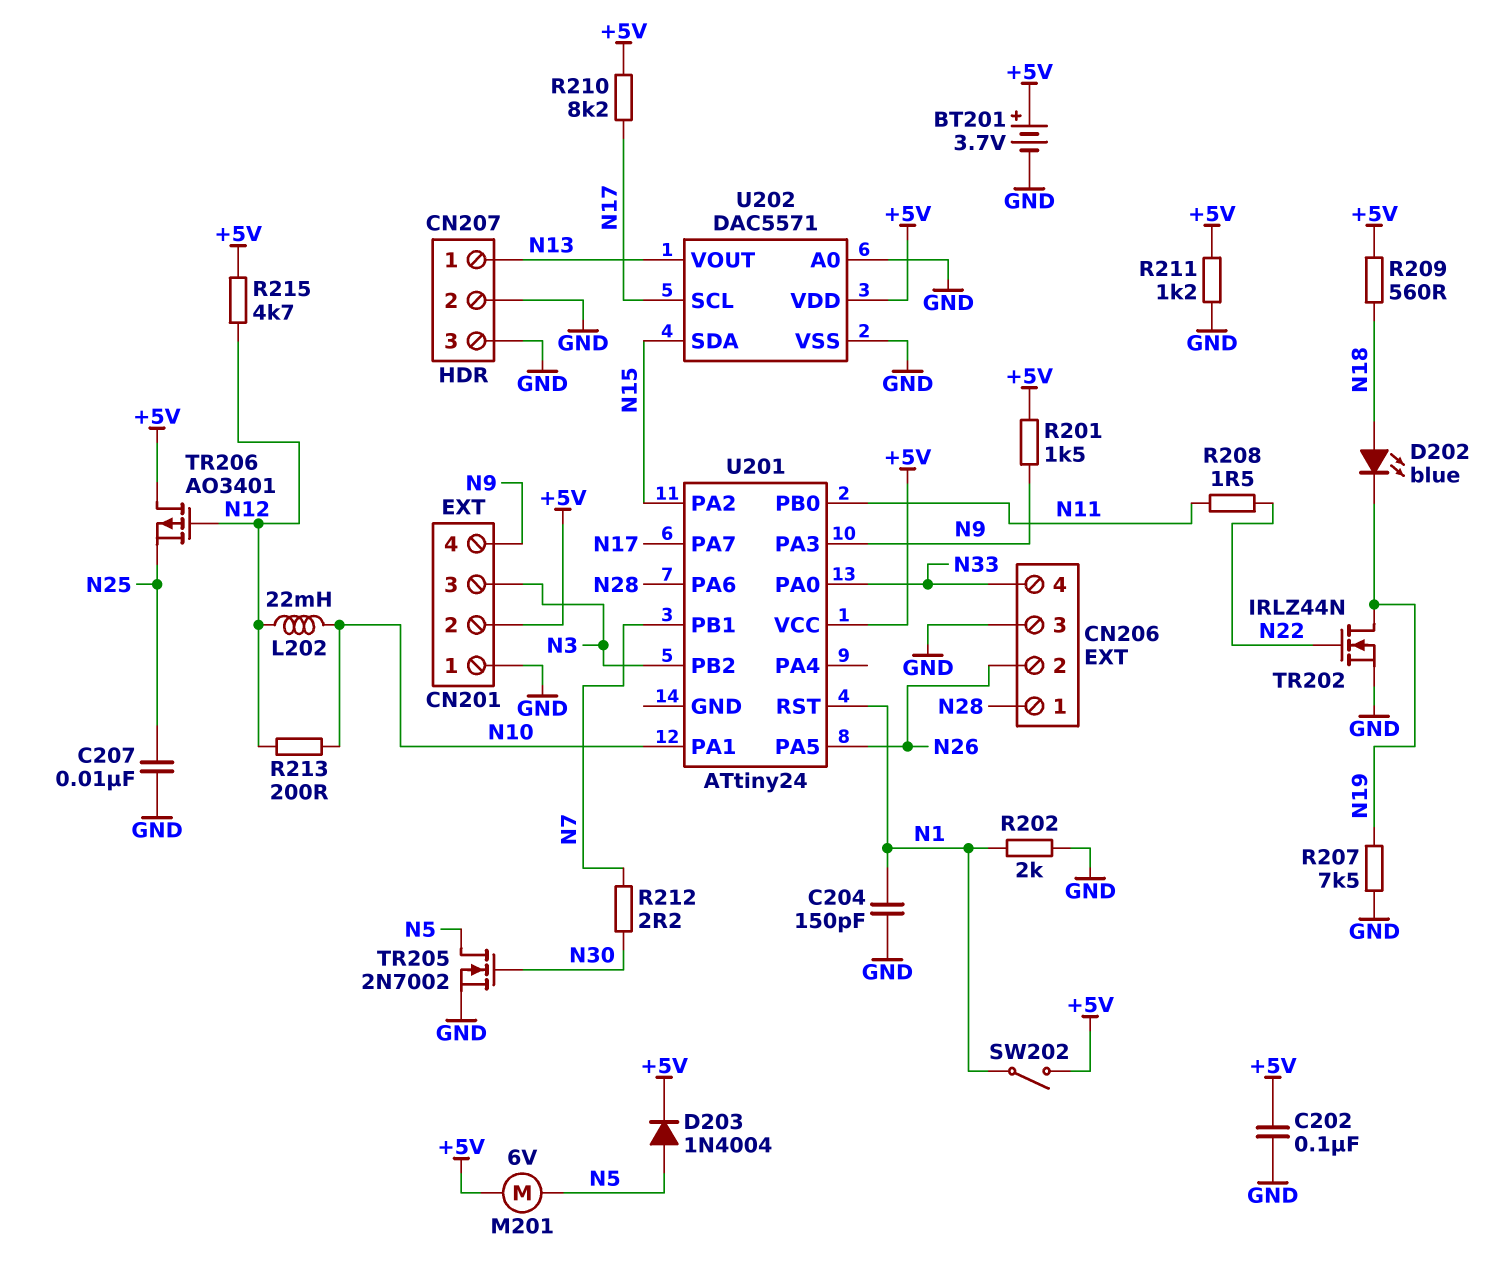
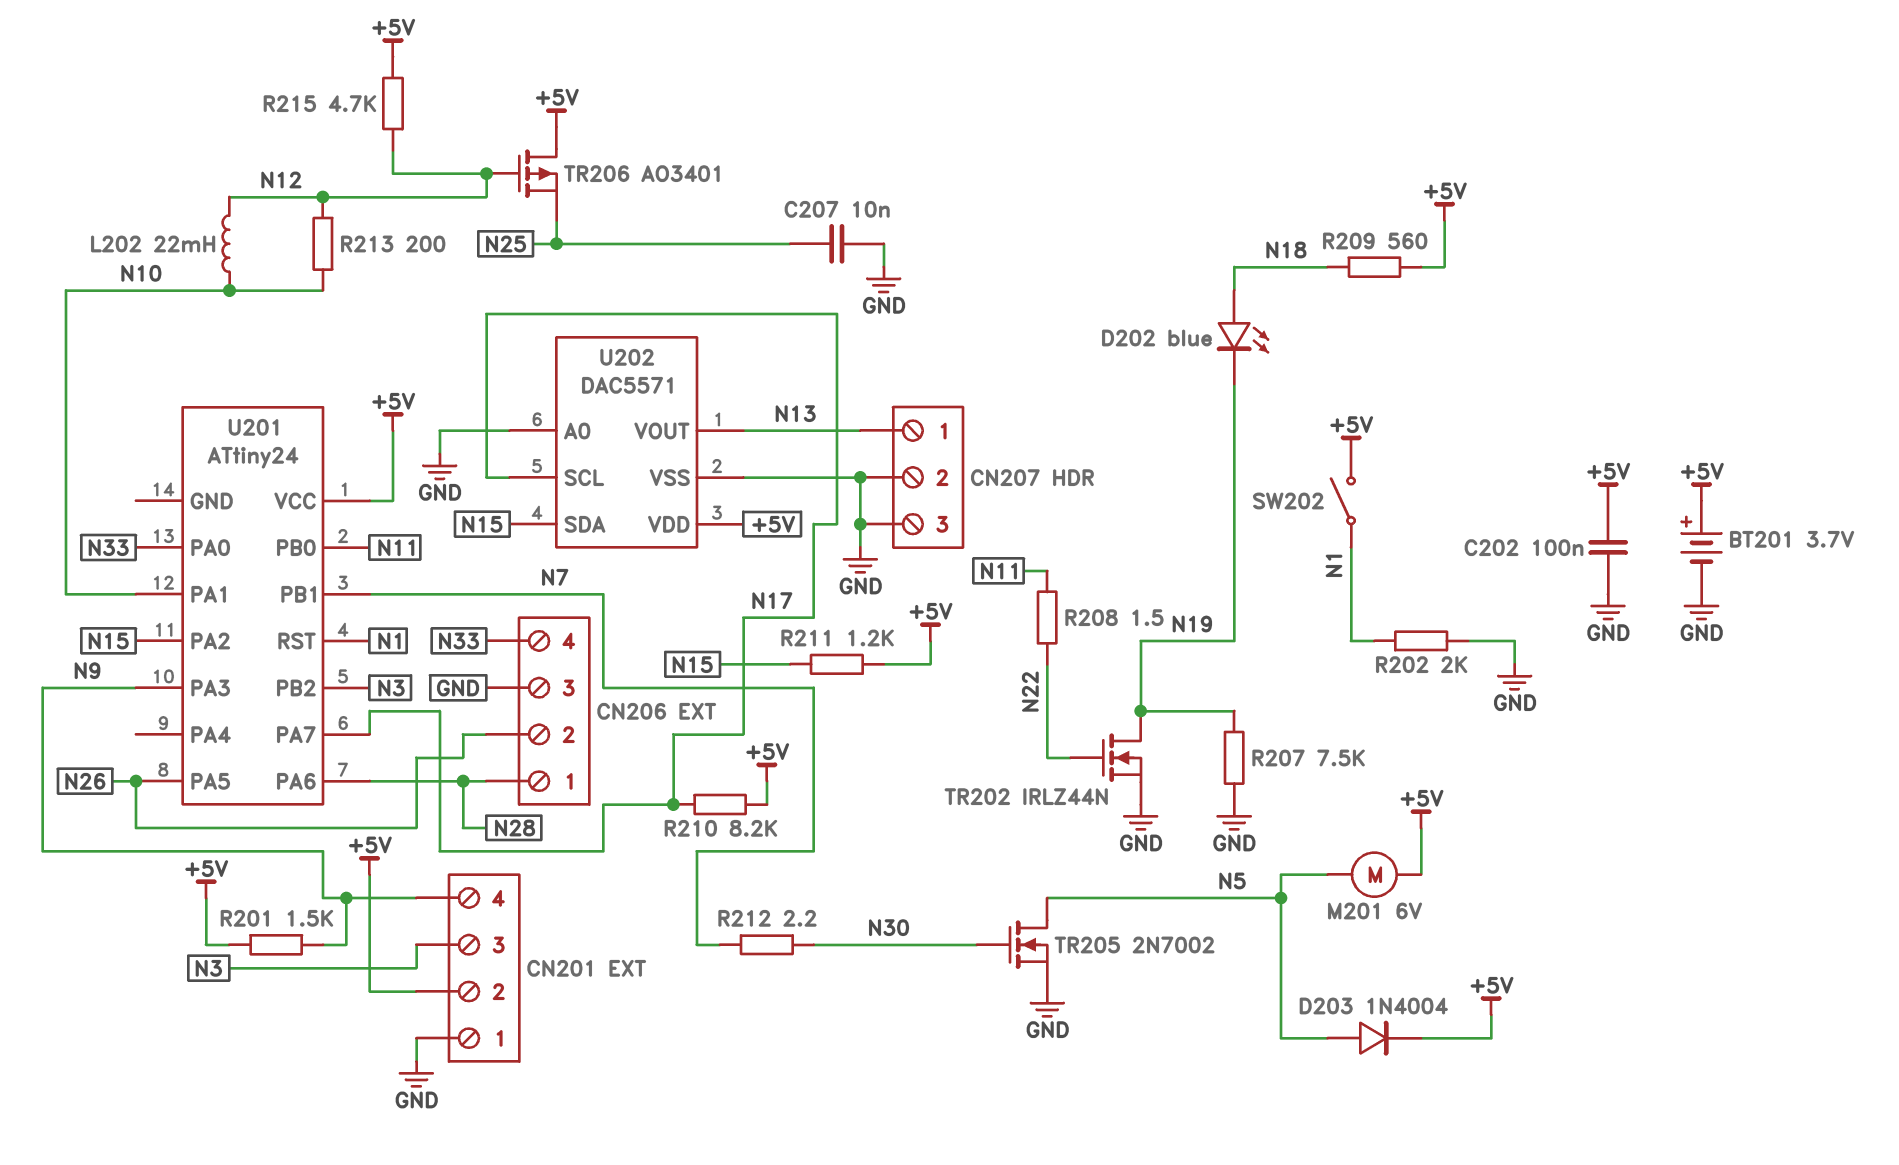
C204: 150pF (GND, N1) -> none
R211: 1.2k (+5V, GND) -> 1.2k (+5V, N15)

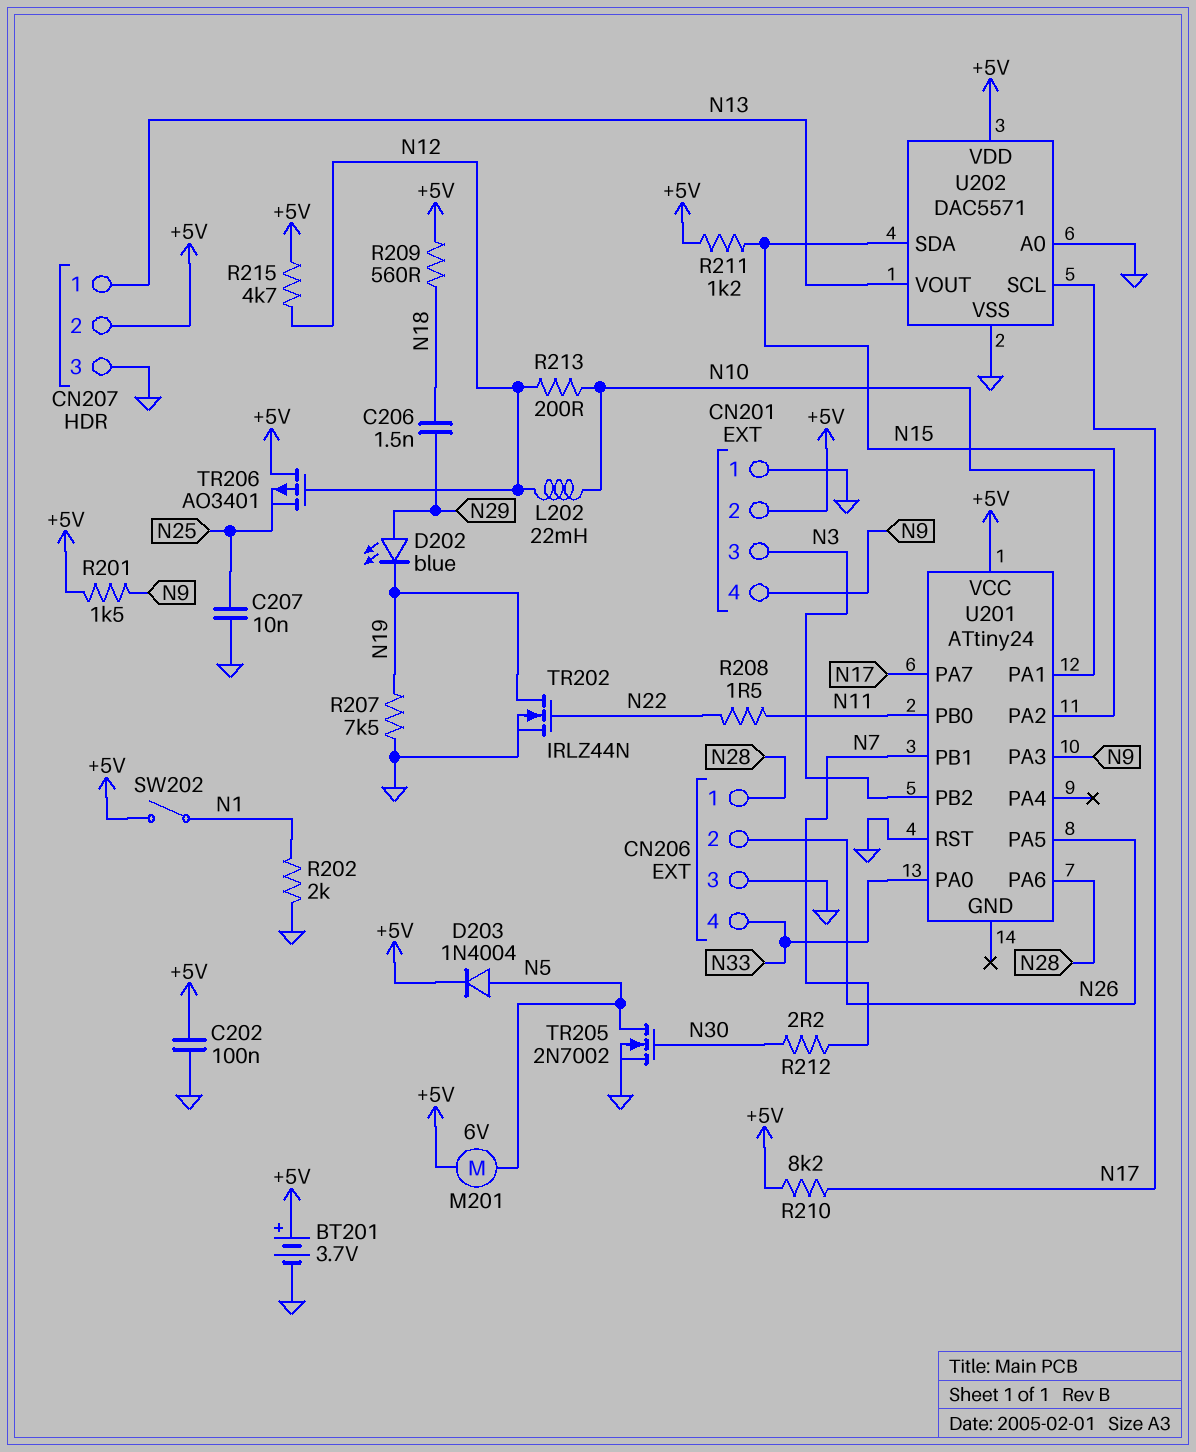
C206: none -> 1.5nF (N18, N29)
CN207 pin 2: GND -> +5V
D202: LED blue (A N18, K N19) -> LED blue (A N29, K N19)
U201 pin RST: N1 -> GND

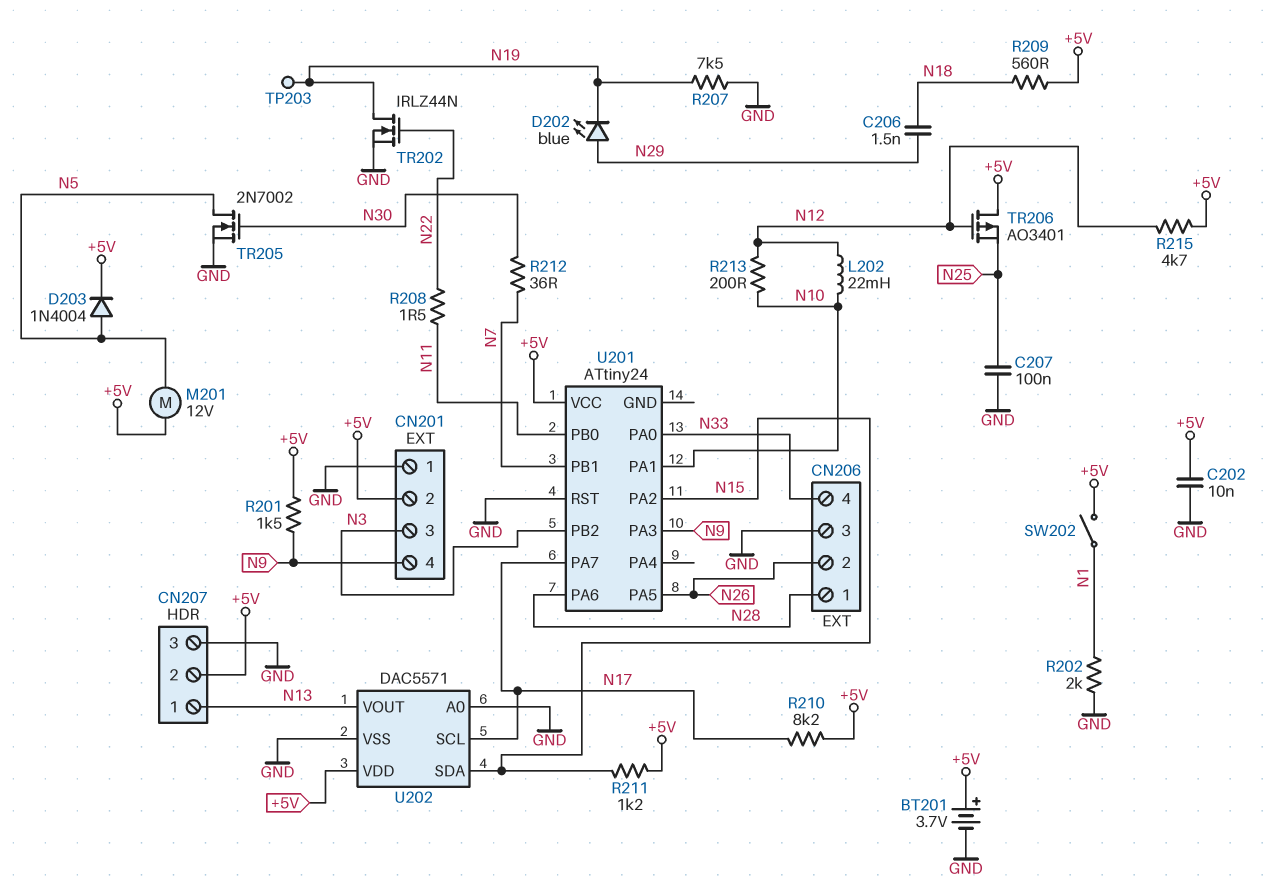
C202: 100nF (+5V, GND) -> 10nF (+5V, GND)
C207: 10nF (GND, N25) -> 100nF (GND, N25)
M201: motor 6V (+5V, N5) -> motor 12V (+5V, N5)
R212: 2.2 (N7, N30) -> 36 (N7, N30)
TP203: none -> test point (N19)

